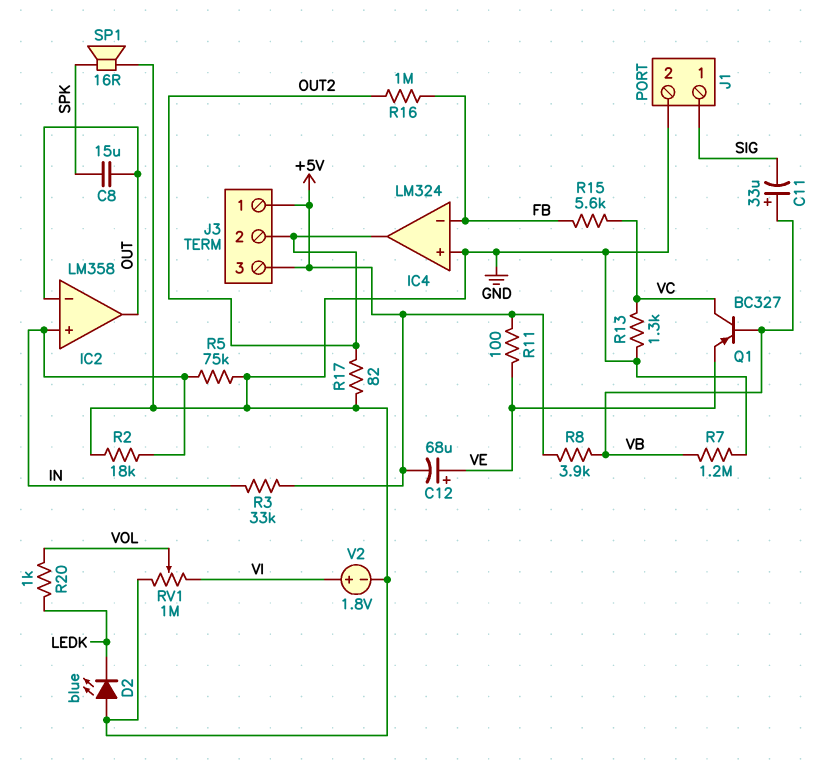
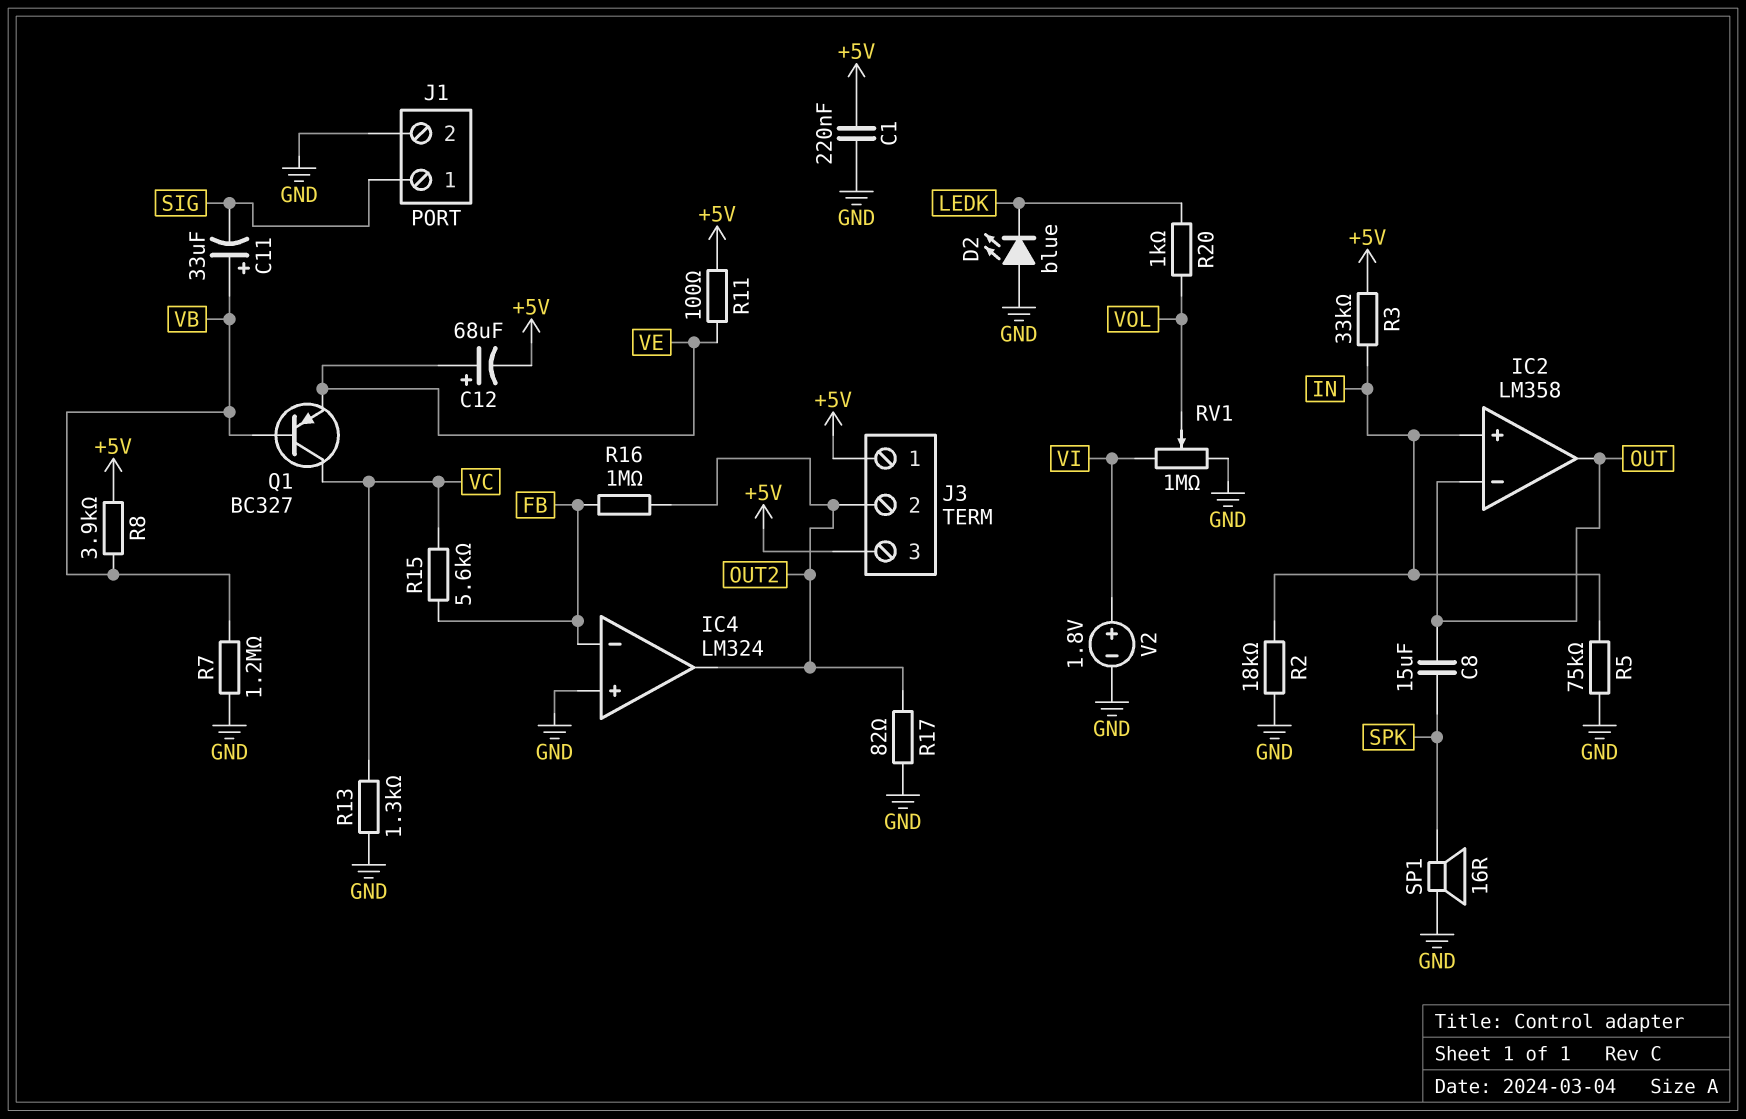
C1: none -> 220nF (+5V, GND)

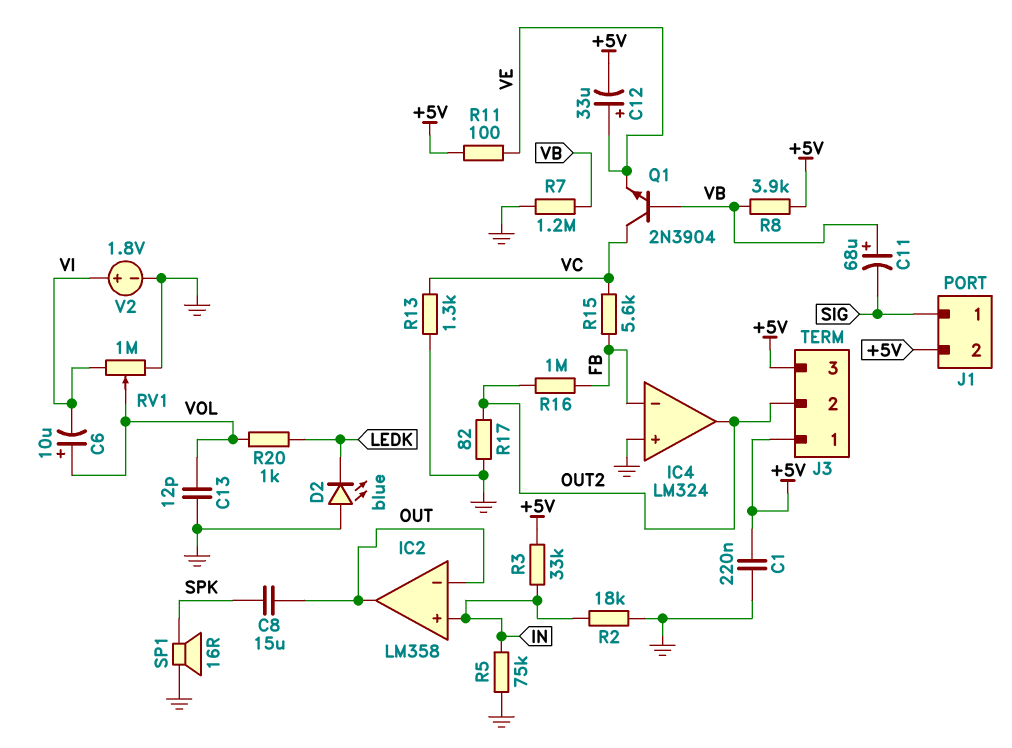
C6: none -> 10uF (plus VOL, minus VI)
C11: 33uF (plus VB, minus SIG) -> 68uF (plus VB, minus SIG)
C12: 68uF (plus VE, minus +5V) -> 33uF (plus VE, minus +5V)
C13: none -> 12pF (GND, VOL)
J1 pin 2: GND -> +5V
Q1: PNP BC327 (B VB, C VC, E VE) -> NPN 2N3904 (B VB, C VC, E VE)

